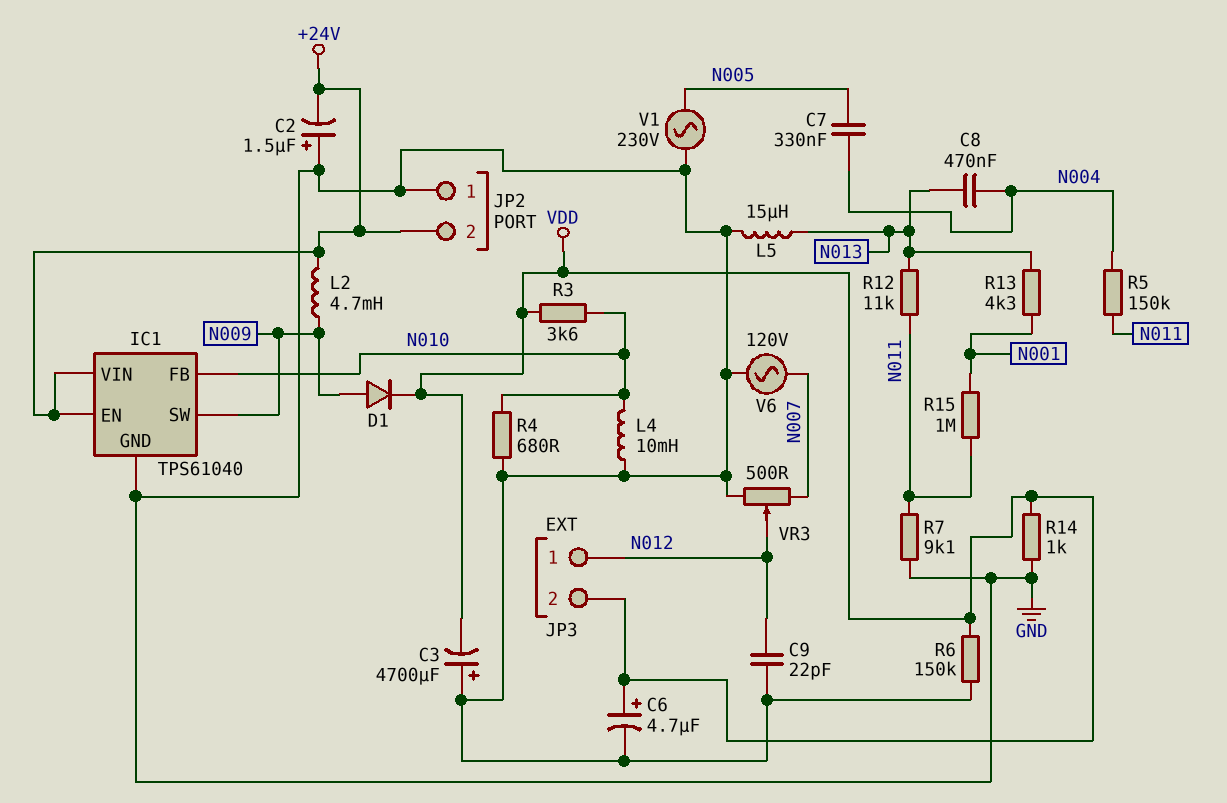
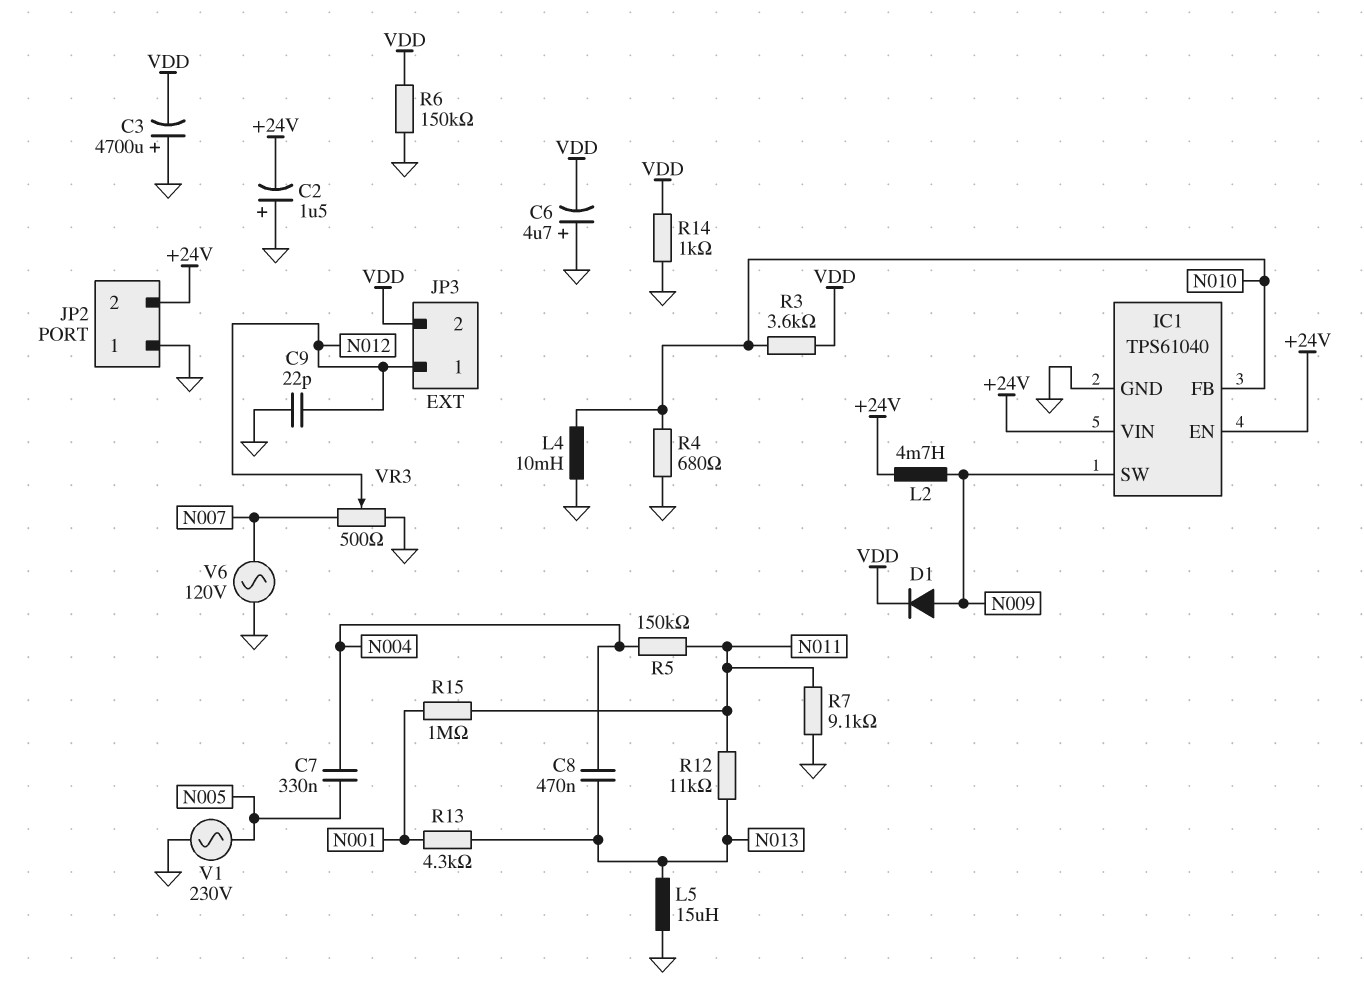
C6: 4.7uF (plus VDD, minus GND) -> 4.7uF (plus GND, minus VDD)

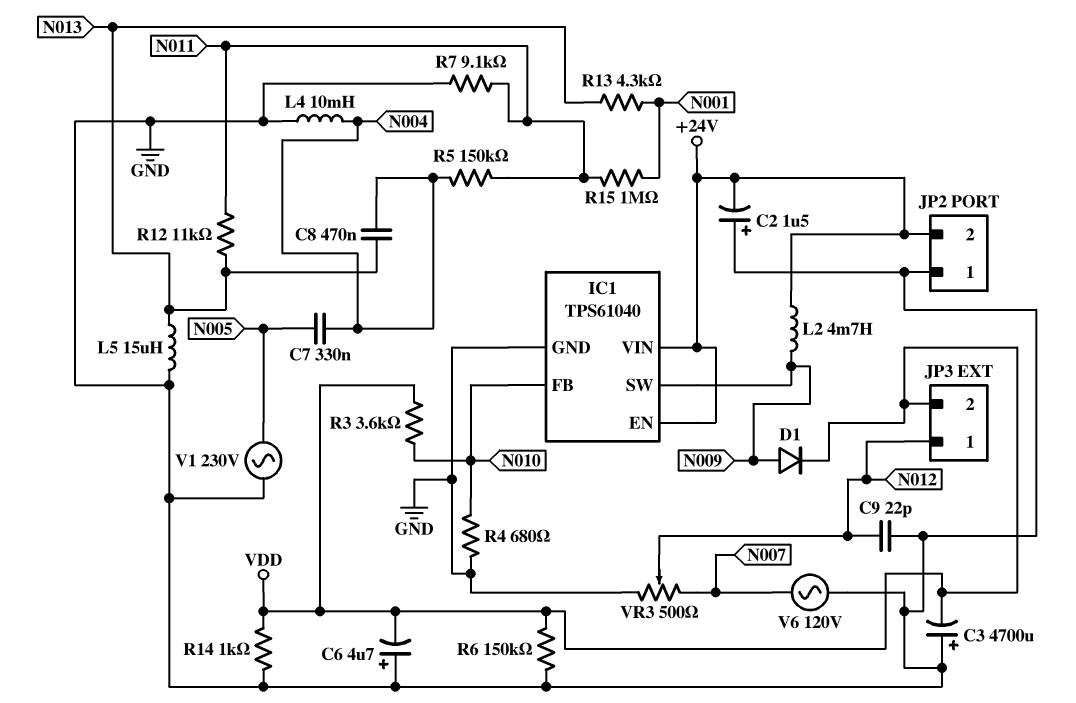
L4: 10mH (GND, N010) -> 10mH (GND, N004)

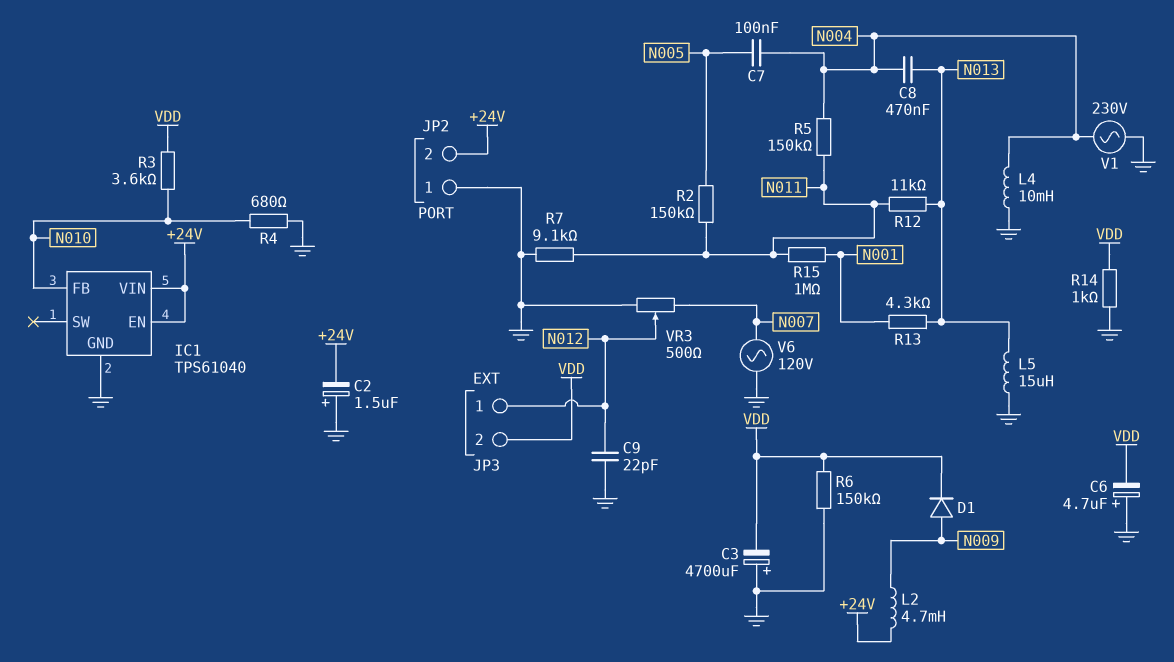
C7: 330nF (N004, N005) -> 100nF (N004, N005)
IC1 pin SW: N009 -> none
R2: none -> 150k (N005, N011)
V1: AC 230V (GND, N005) -> AC 230V (GND, N004)

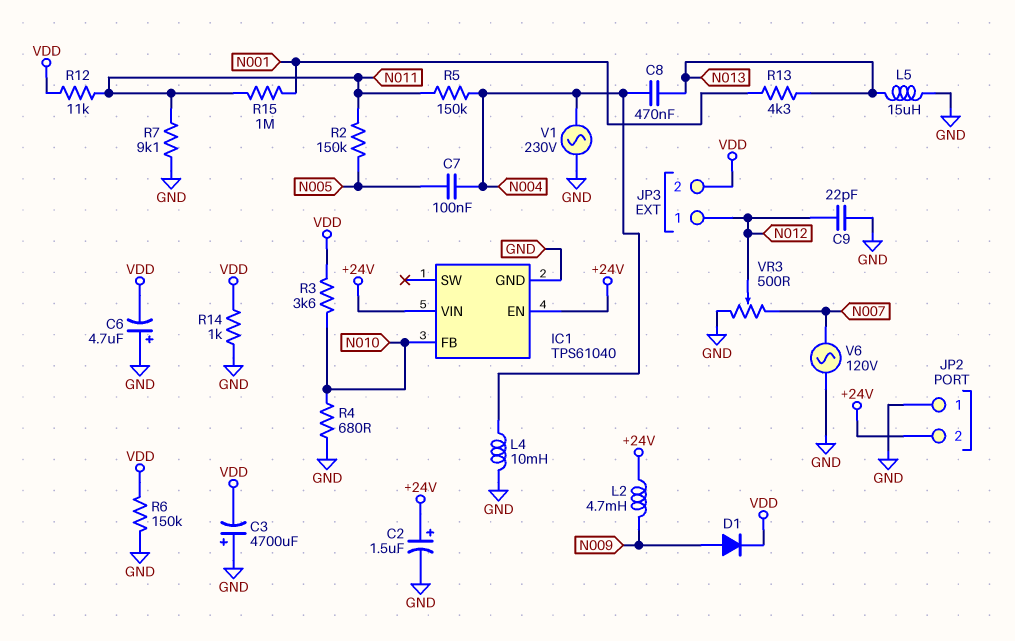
C2: 1.5uF (plus GND, minus +24V) -> 1.5uF (plus +24V, minus GND)
R12: 11k (N011, N013) -> 11k (N011, VDD)

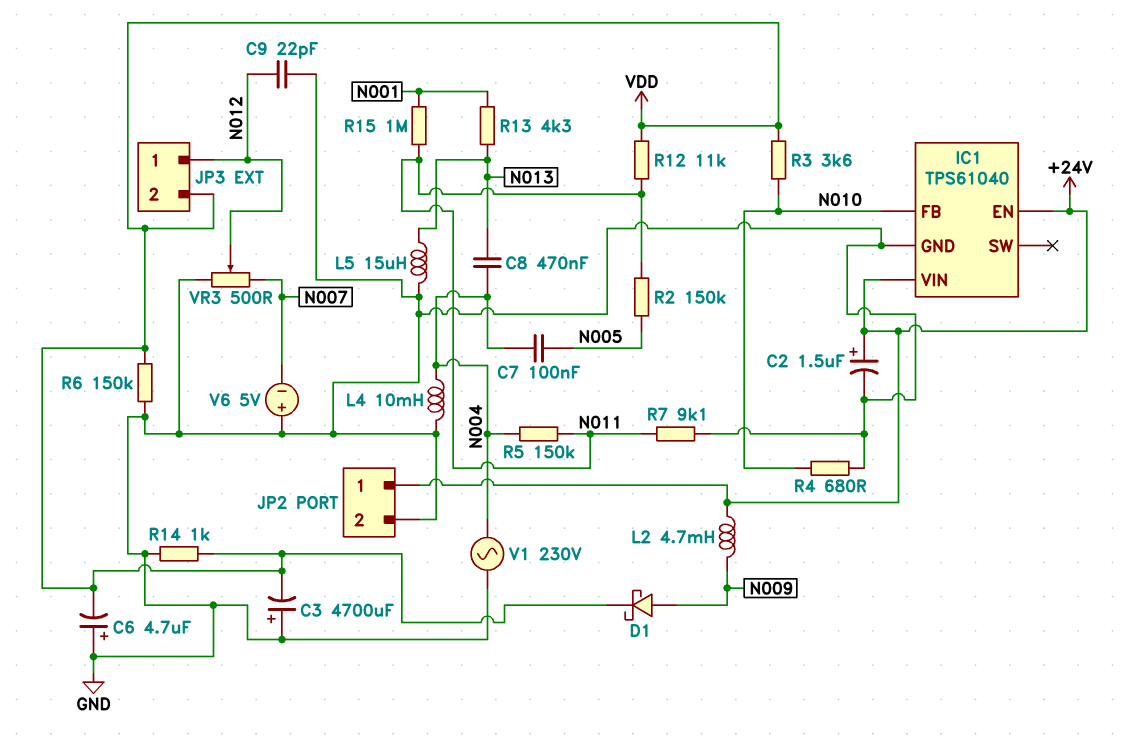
D1: diode (A N009, K VDD) -> schottky (A N009, K VDD)
JP2 pin 1: GND -> +24V
JP2 pin 2: +24V -> GND
V6: AC 120V (GND, N007) -> 5V (plus GND, minus N007)

